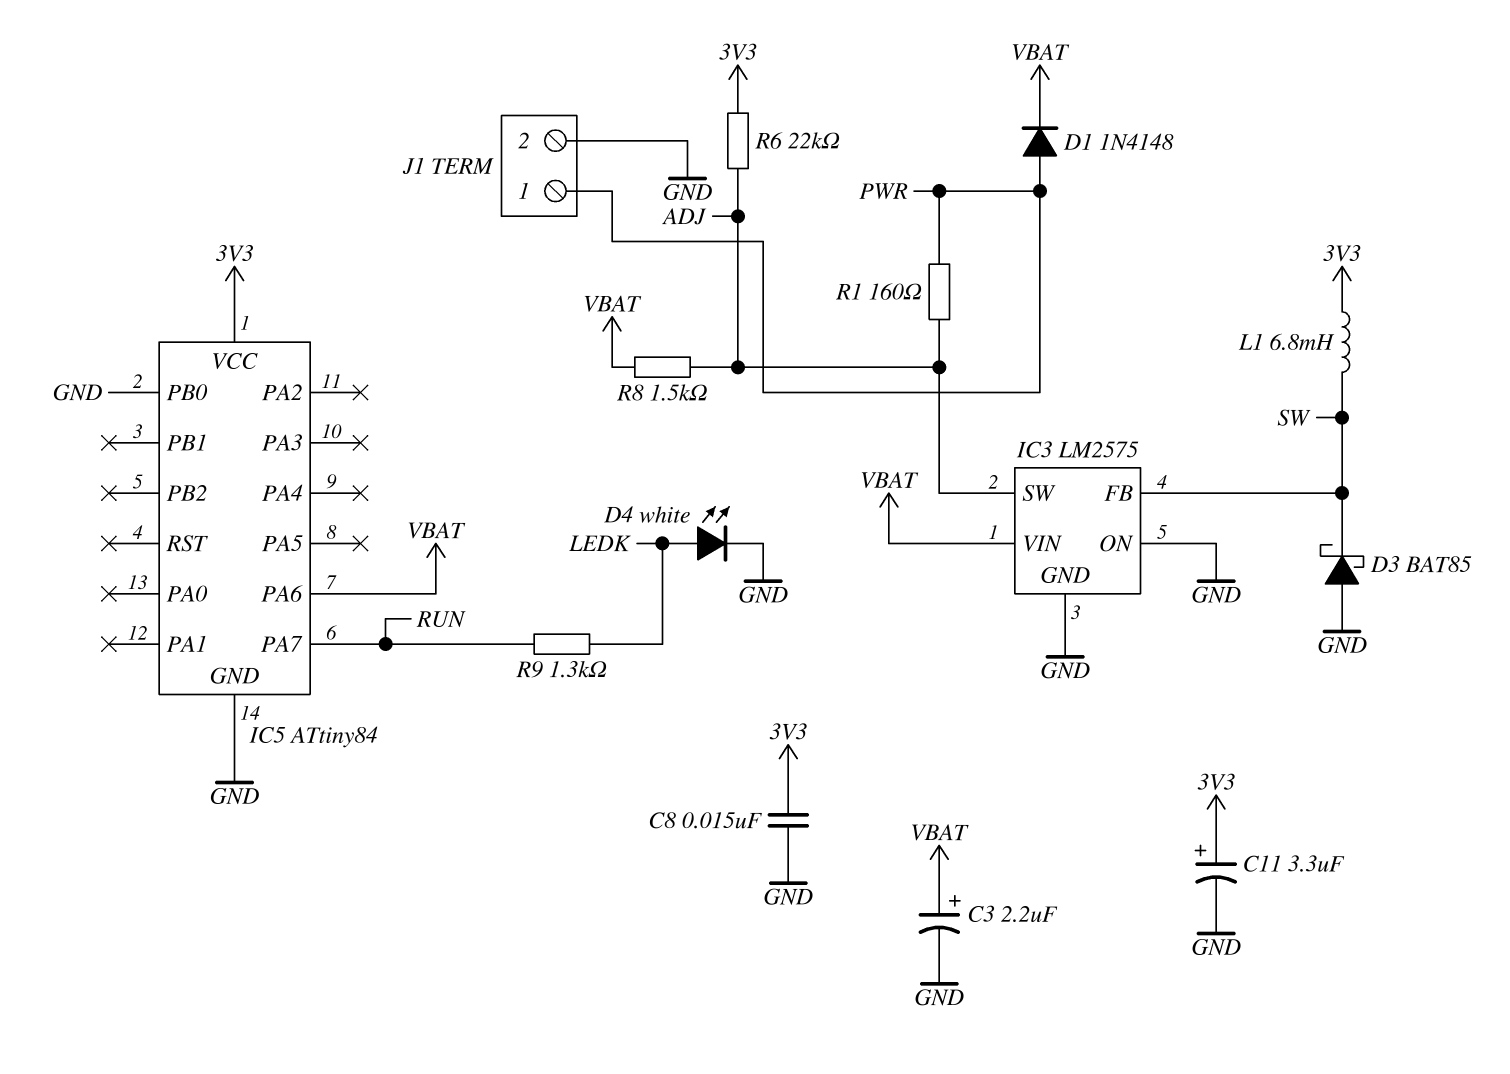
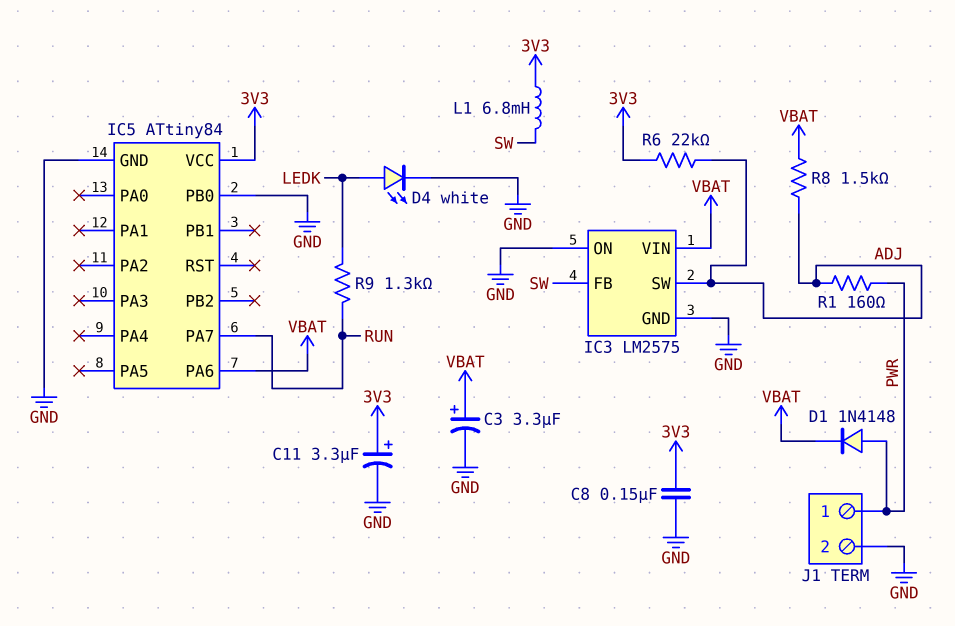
C3: 2.2uF (plus VBAT, minus GND) -> 3.3uF (plus VBAT, minus GND)
C8: 15nF (3V3, GND) -> 150nF (3V3, GND)
D3: schottky BAT85 (A GND, K SW) -> none

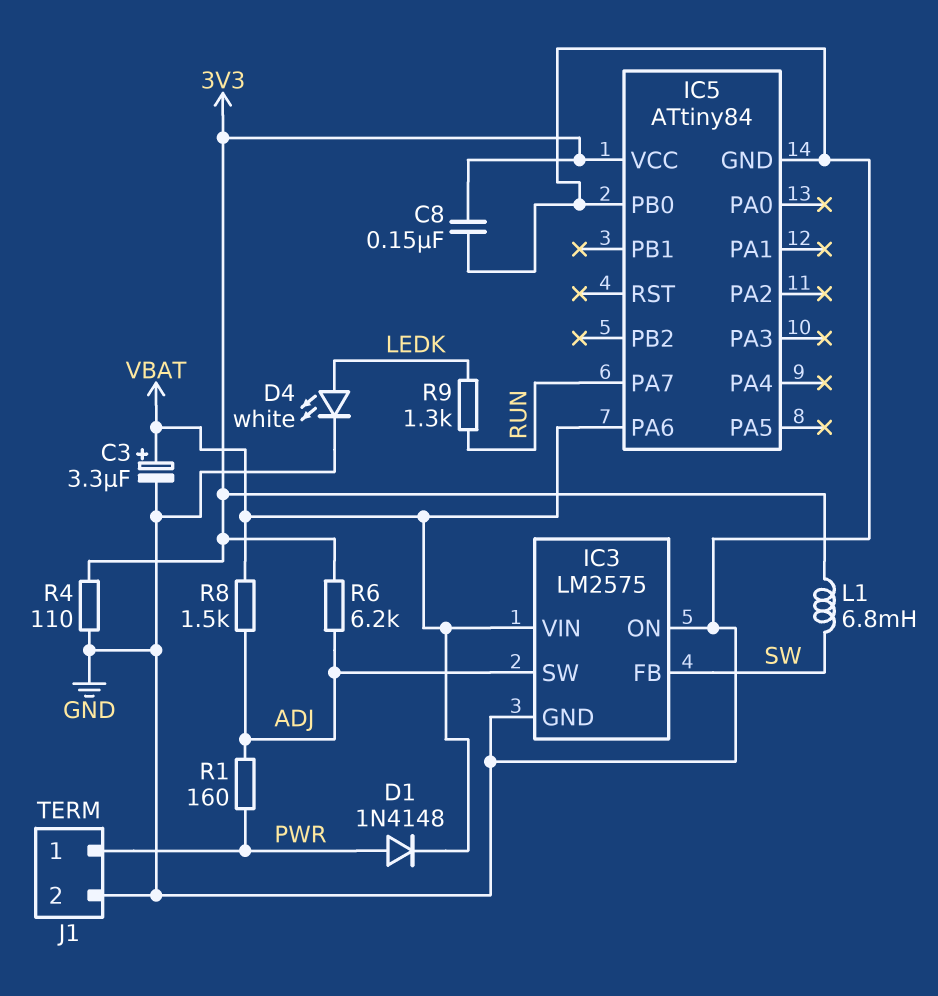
C11: 3.3uF (plus 3V3, minus GND) -> none
R4: none -> 110 (3V3, GND)
R6: 22k (3V3, ADJ) -> 6.2k (3V3, ADJ)

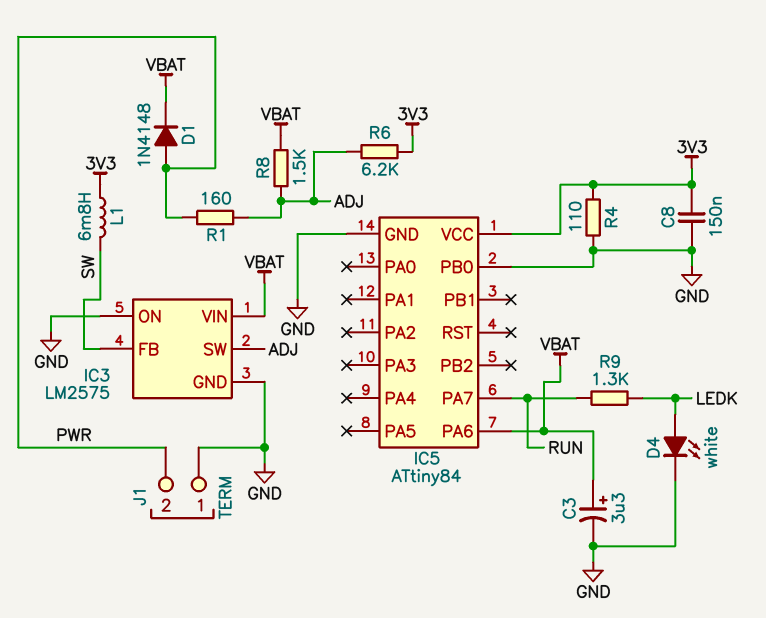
J1 pin 1: PWR -> GND
J1 pin 2: GND -> PWR

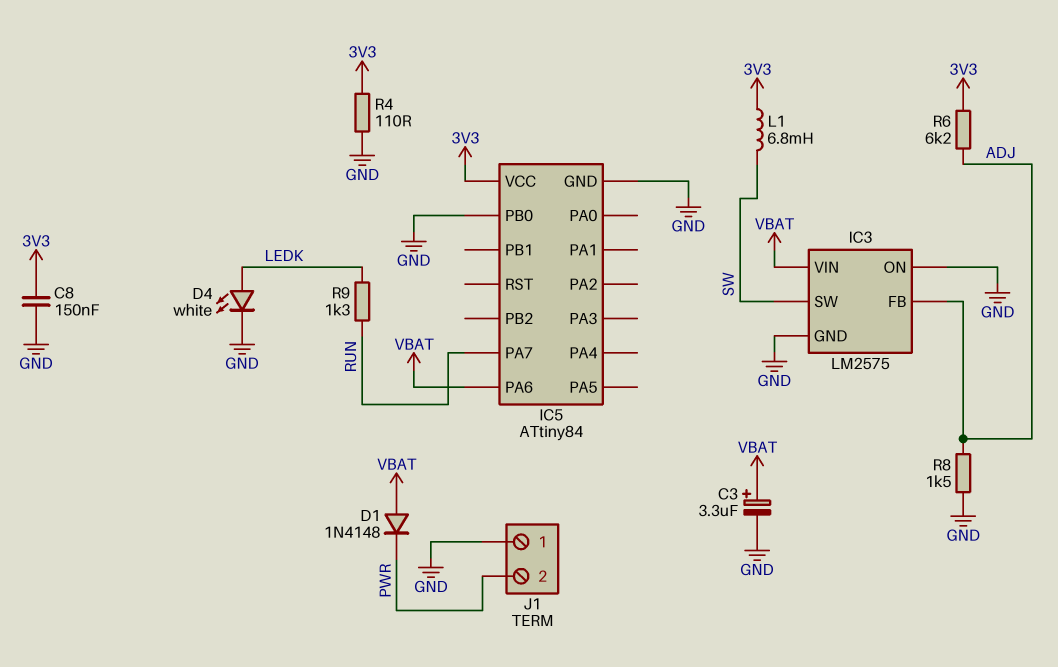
D1: diode 1N4148 (A PWR, K VBAT) -> diode 1N4148 (A VBAT, K PWR)
IC3 pin FB: SW -> ADJ
IC3 pin SW: ADJ -> SW
R1: 160 (ADJ, PWR) -> none
R8: 1.5k (ADJ, VBAT) -> 1.5k (ADJ, GND)

